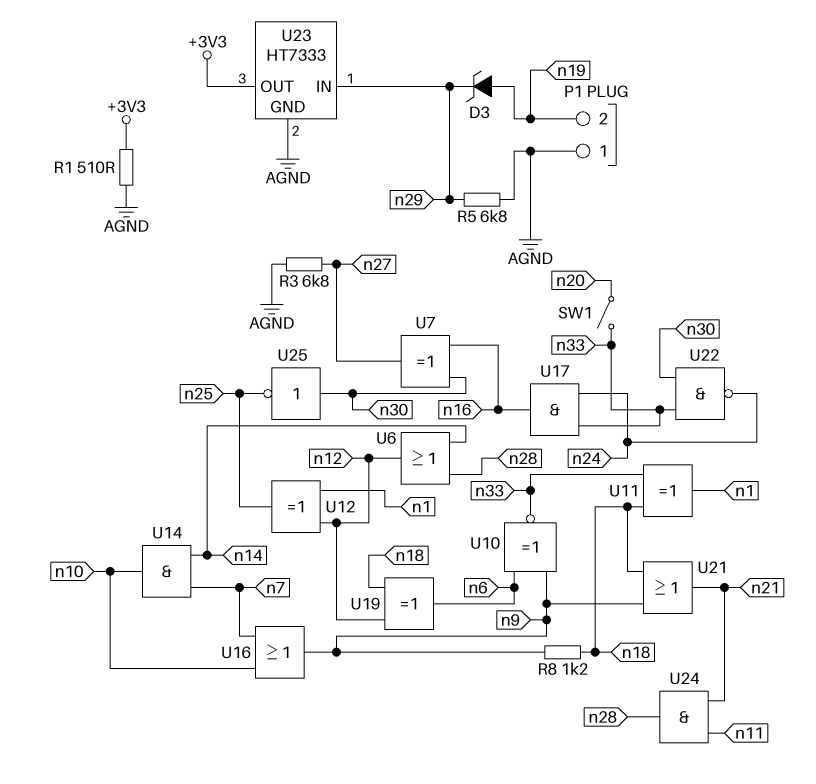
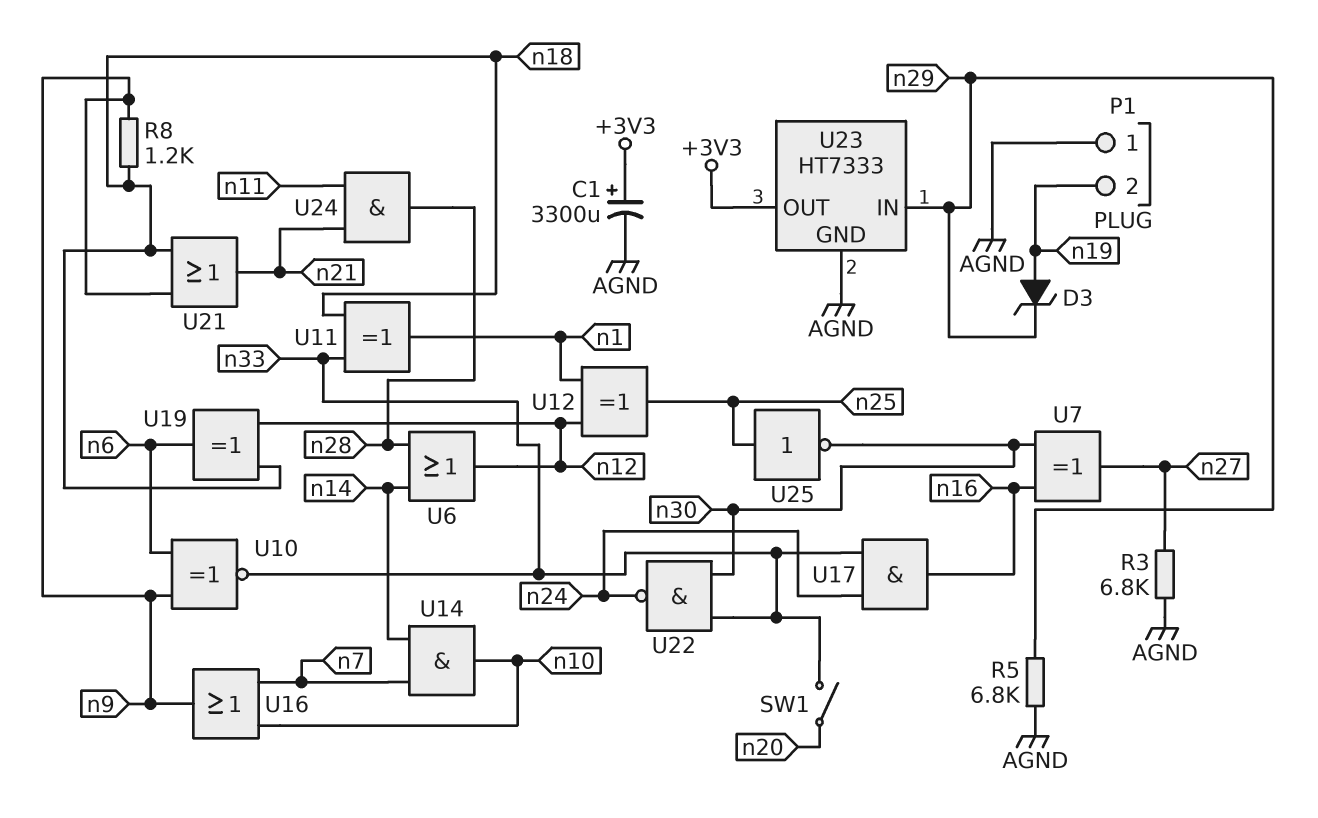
C1: none -> 3300uF (plus +3V3, minus AGND)
R1: 510 (+3V3, AGND) -> none
U25: NOT (in n30, out n25) -> NOT (in n25, out n30)

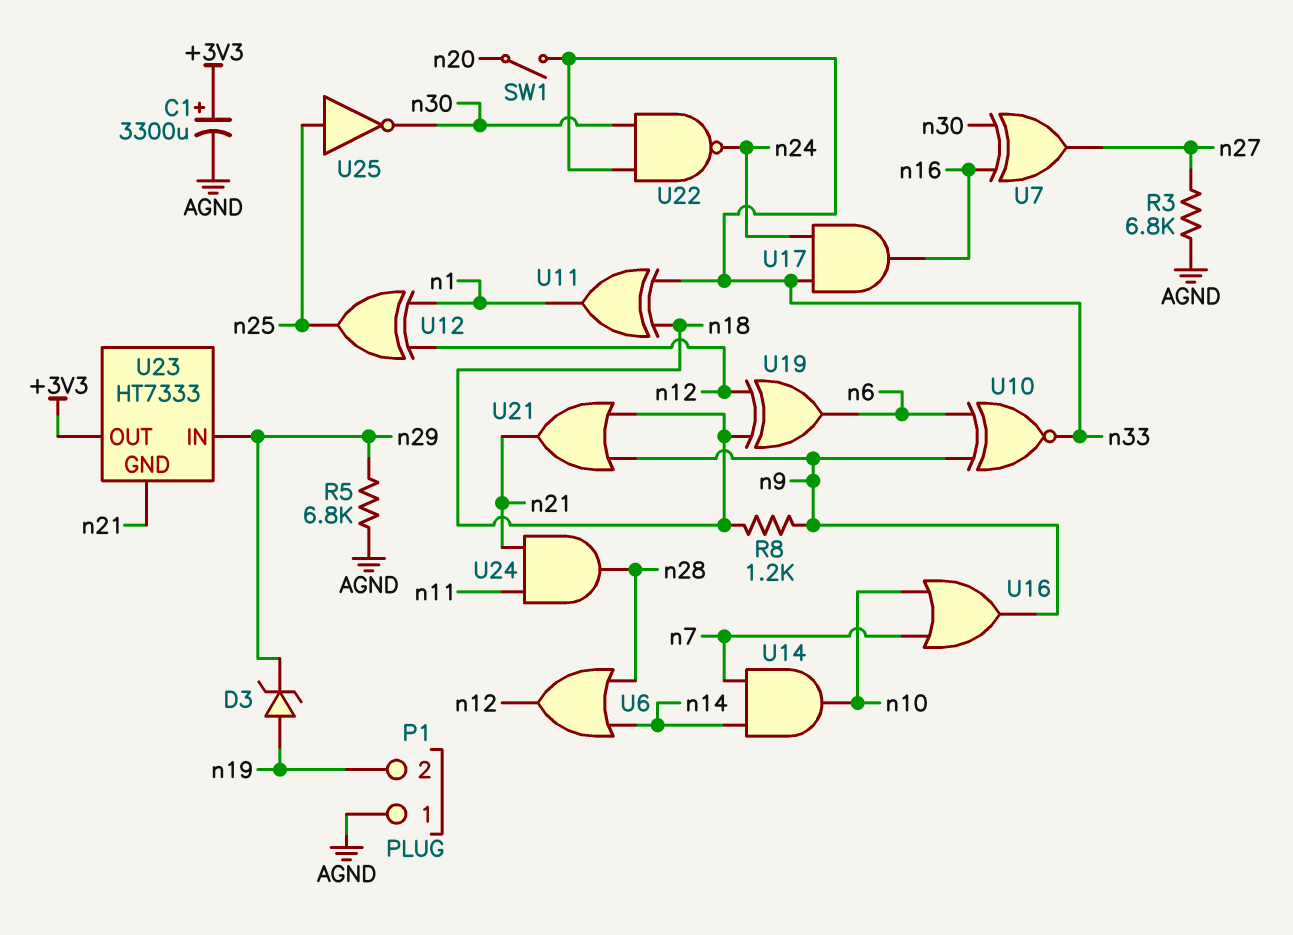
U23 pin GND: AGND -> n21

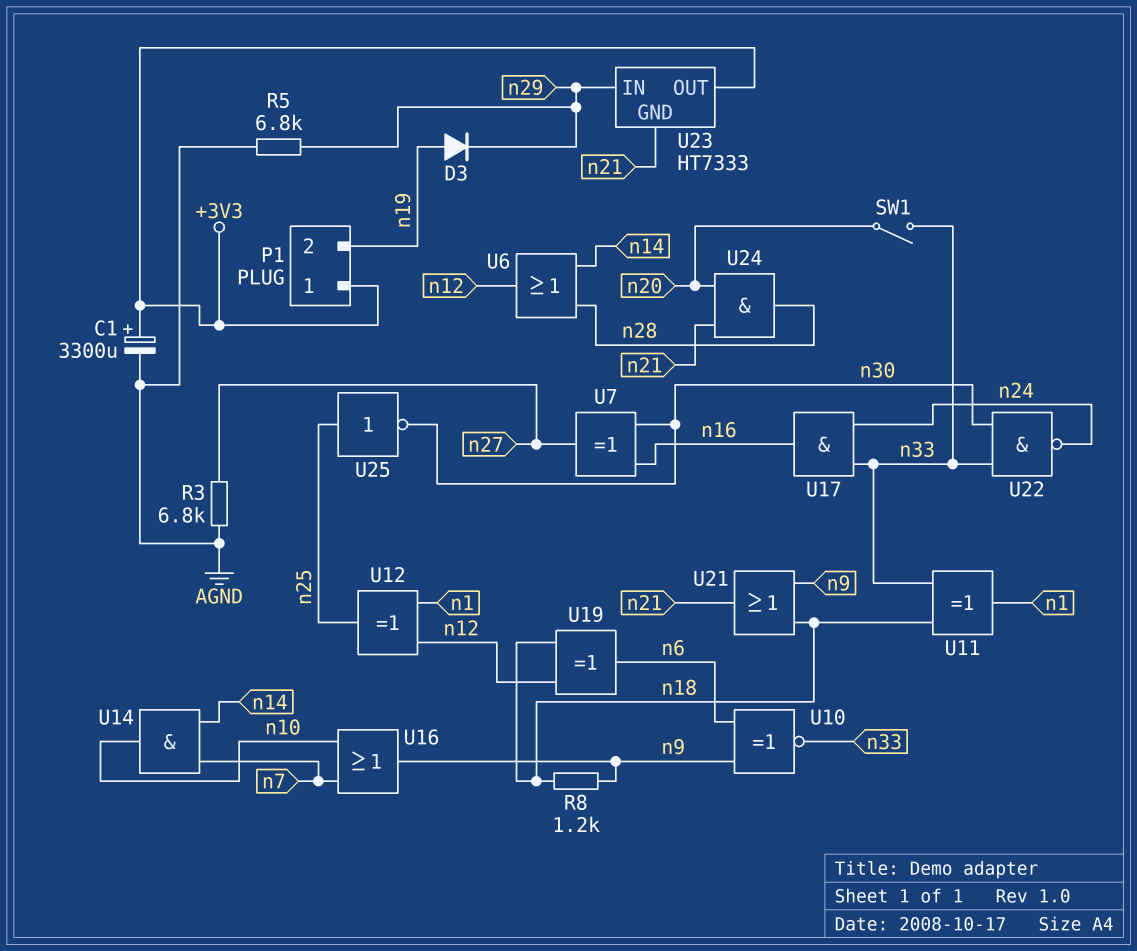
D3: zener (A n19, K n29) -> diode (A n19, K n29)
P1 pin 1: AGND -> +3V3
U24: AND (in n11, in n21, out n28) -> AND (in n20, in n21, out n28)

